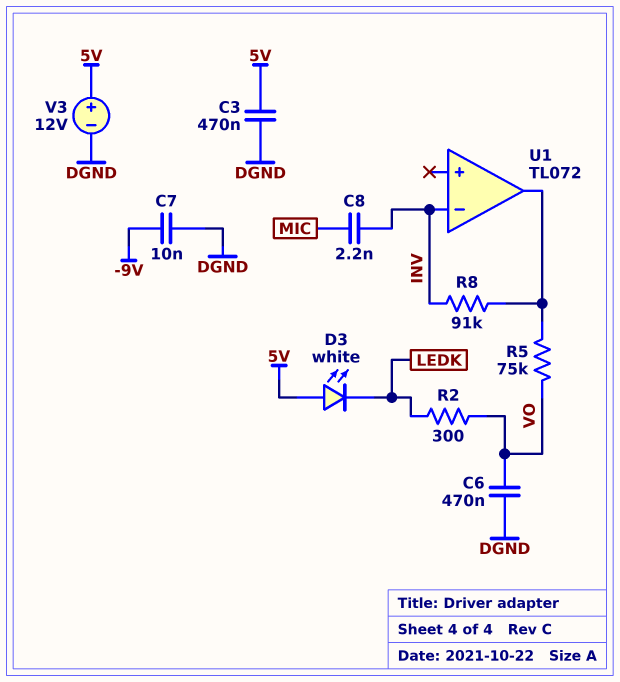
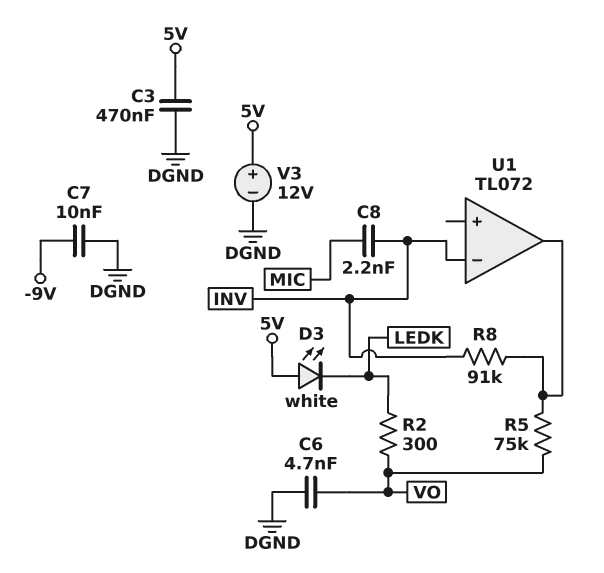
C6: 470nF (DGND, VO) -> 4.7nF (DGND, VO)

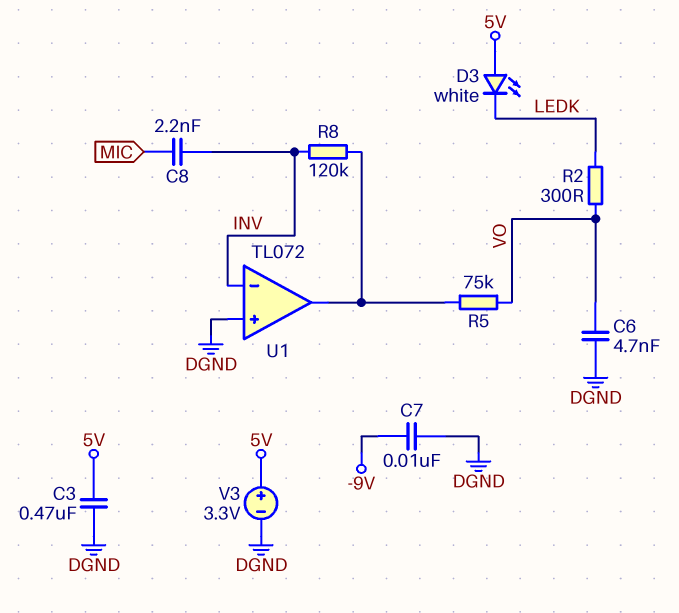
R8: 91k (INV, U1/out) -> 120k (INV, U1/out)
U1 pin in+: none -> DGND
V3: 12V (plus 5V, minus DGND) -> 3.3V (plus 5V, minus DGND)

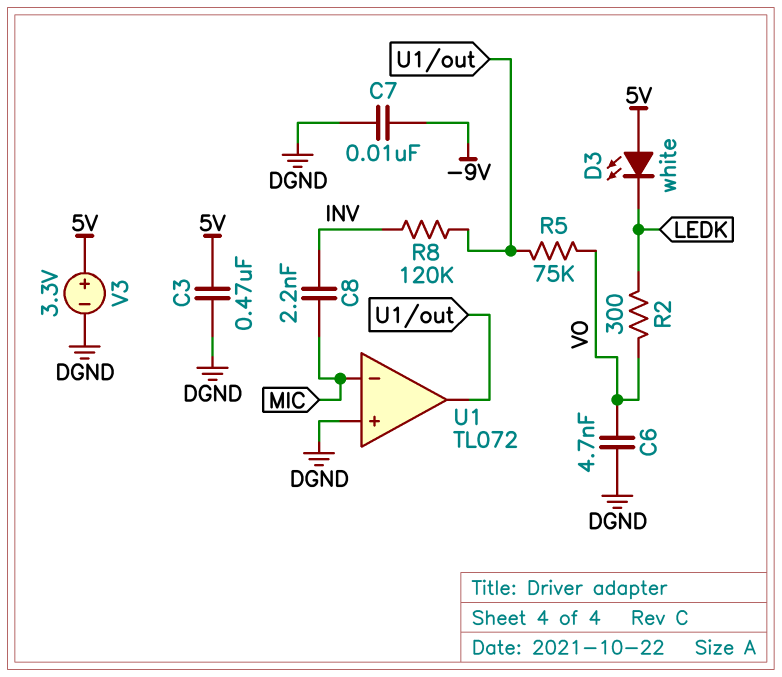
U1 pin in-: INV -> MIC

